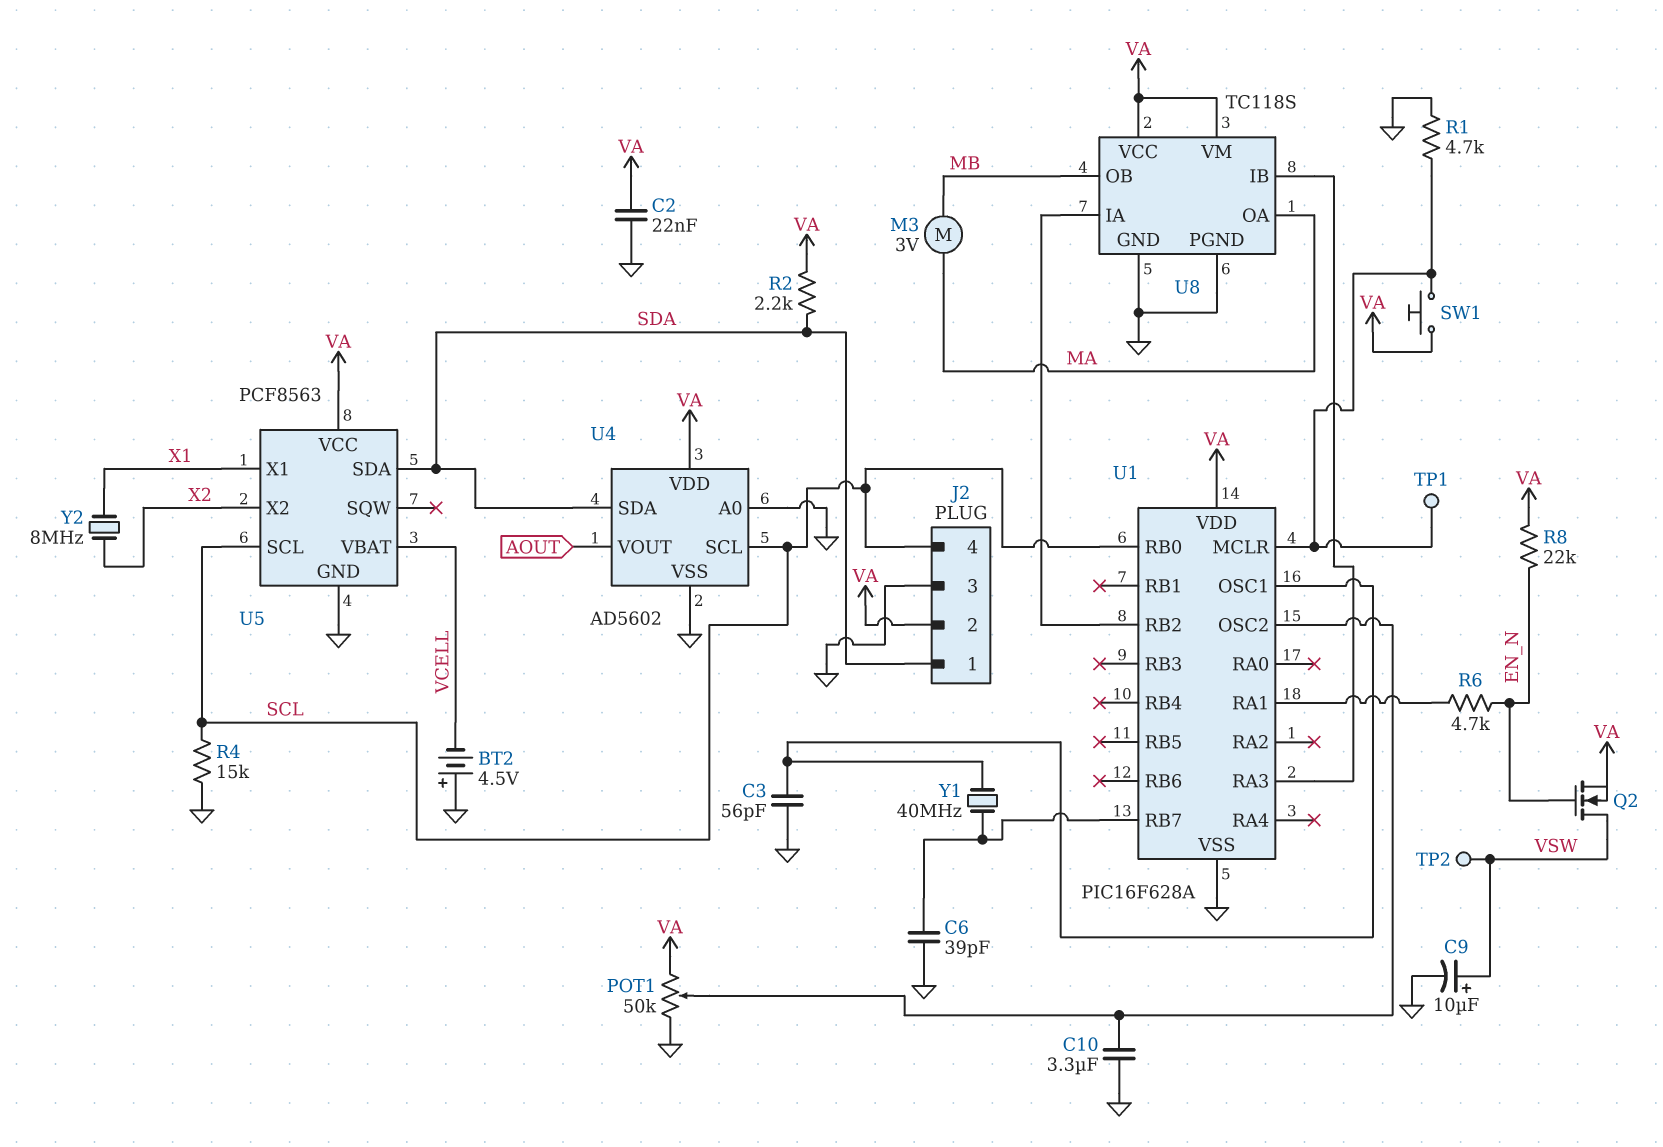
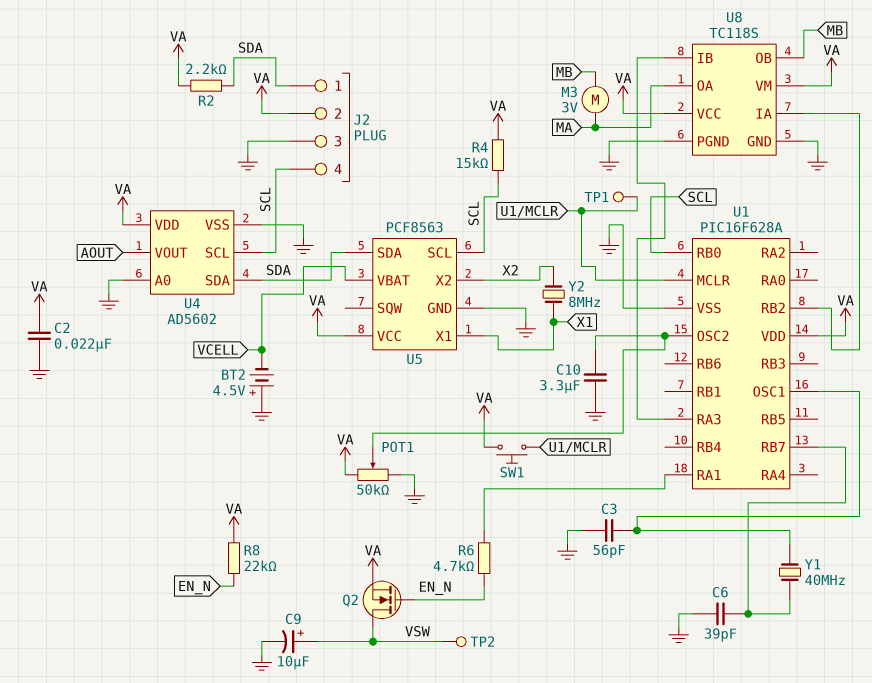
R1: 4.7k (GND, U1/MCLR) -> none
R4: 15k (GND, SCL) -> 15k (SCL, VA)

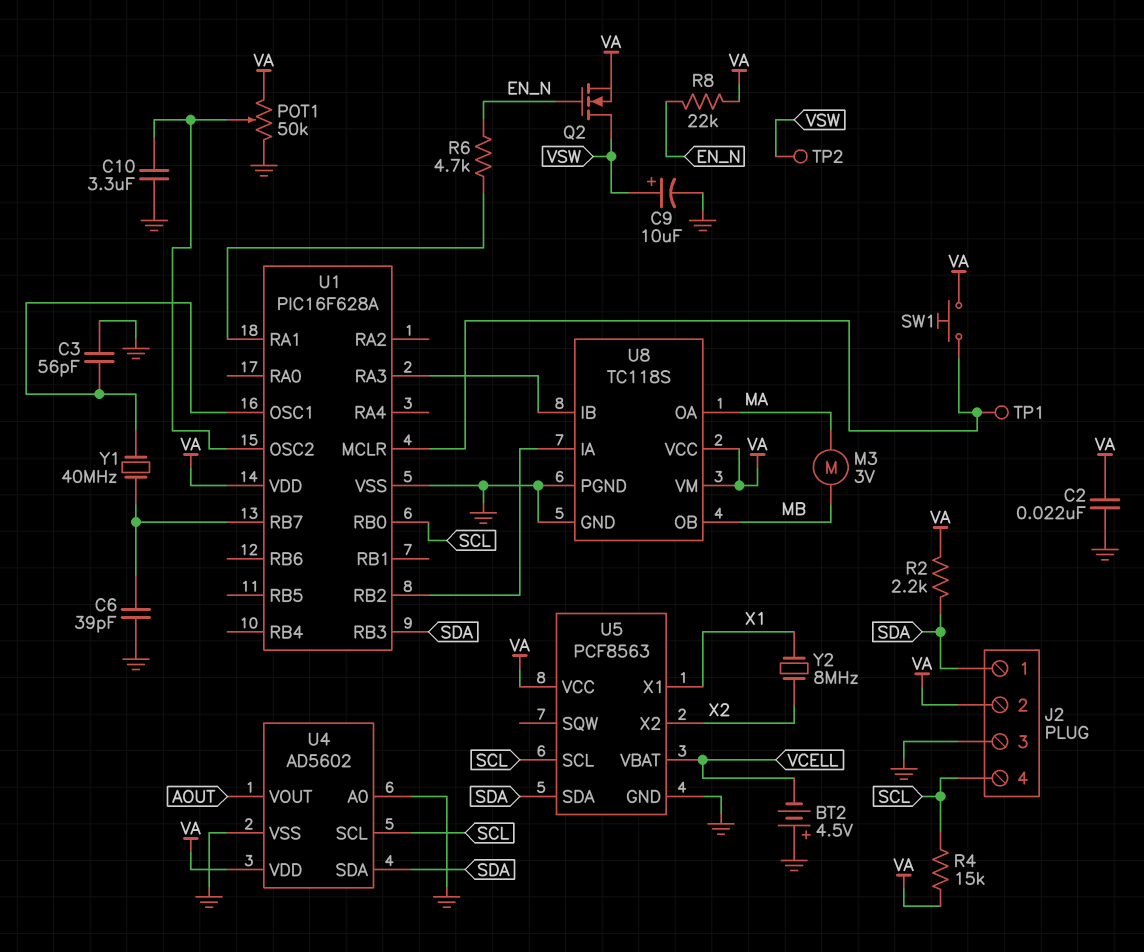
U1 pin RB3: none -> SDA

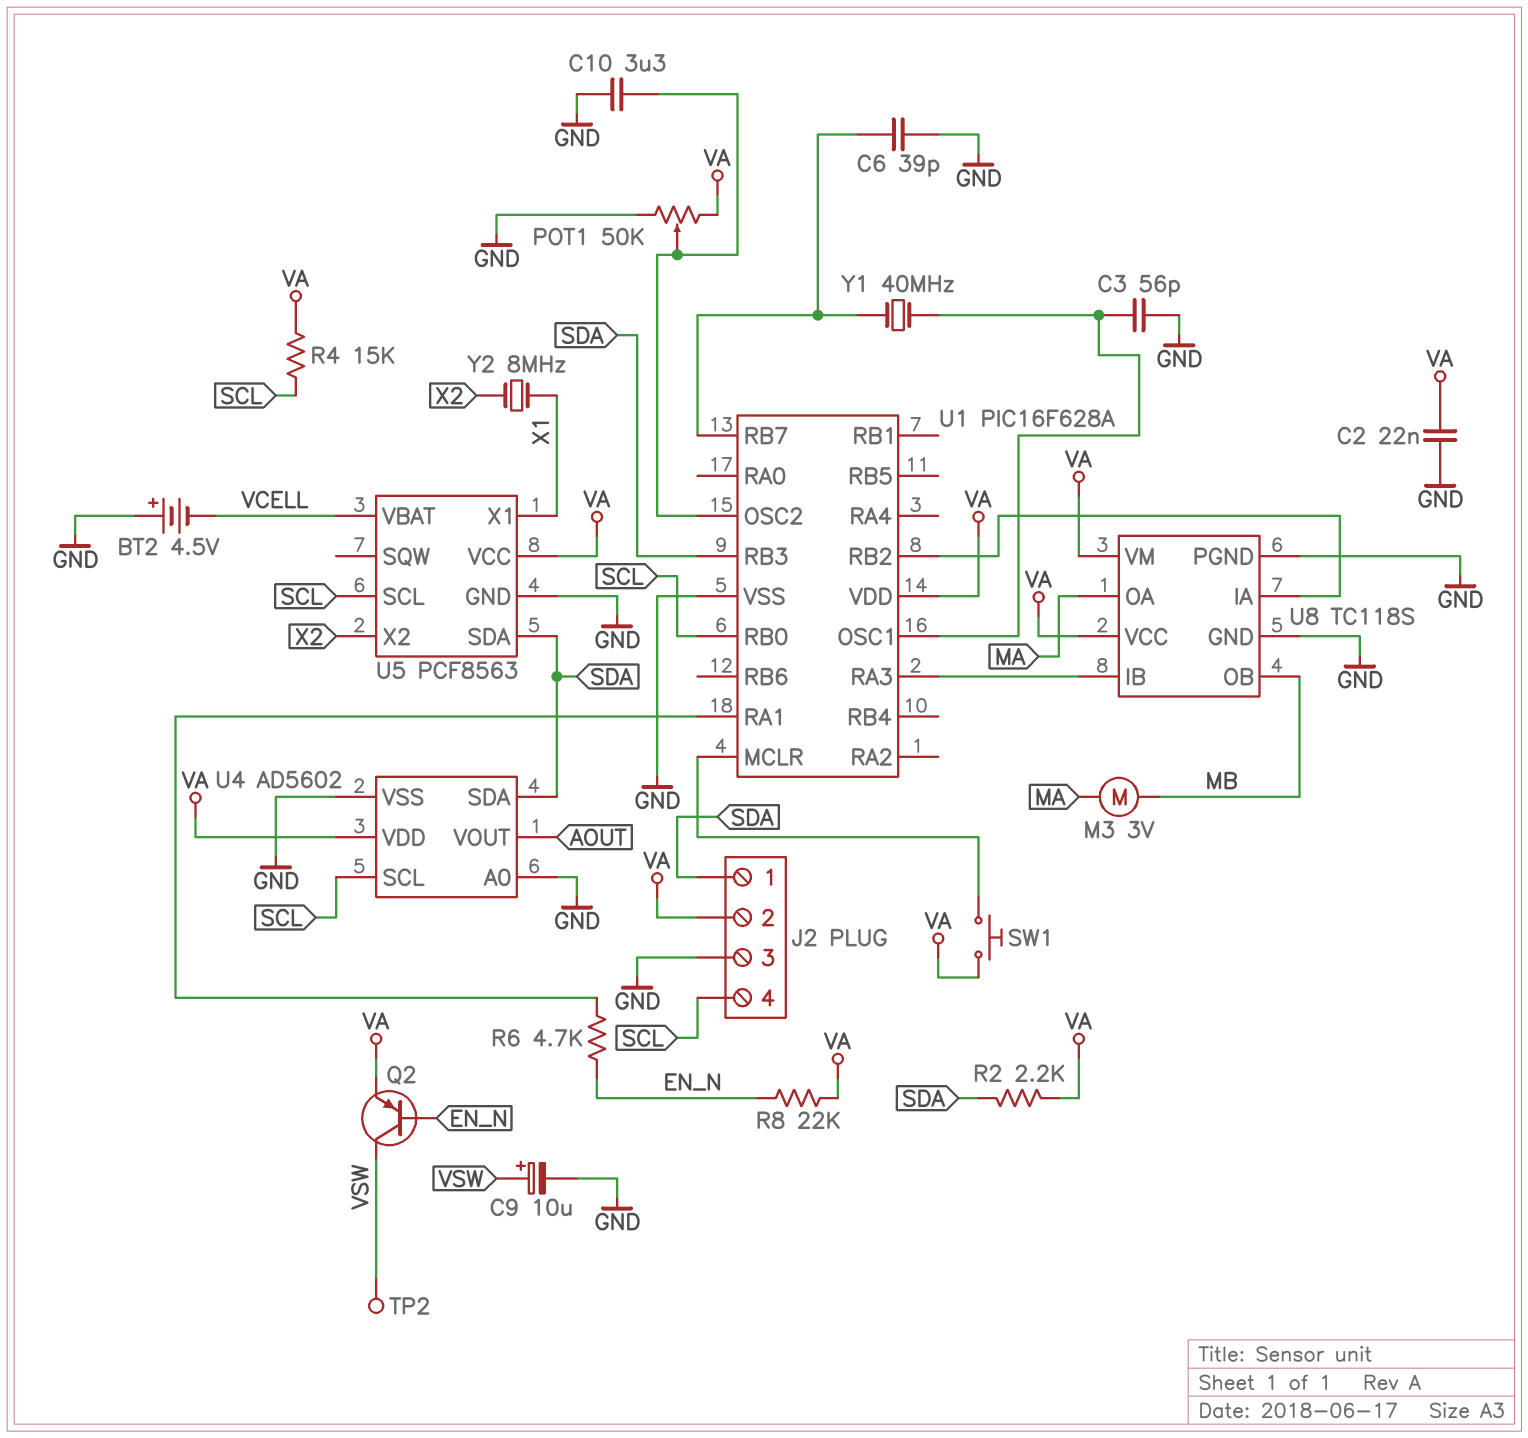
Q2: NMOS (G EN_N, D VSW, S VA) -> PNP (B EN_N, C VSW, E VA)
TP1: test point (U1/MCLR) -> none

